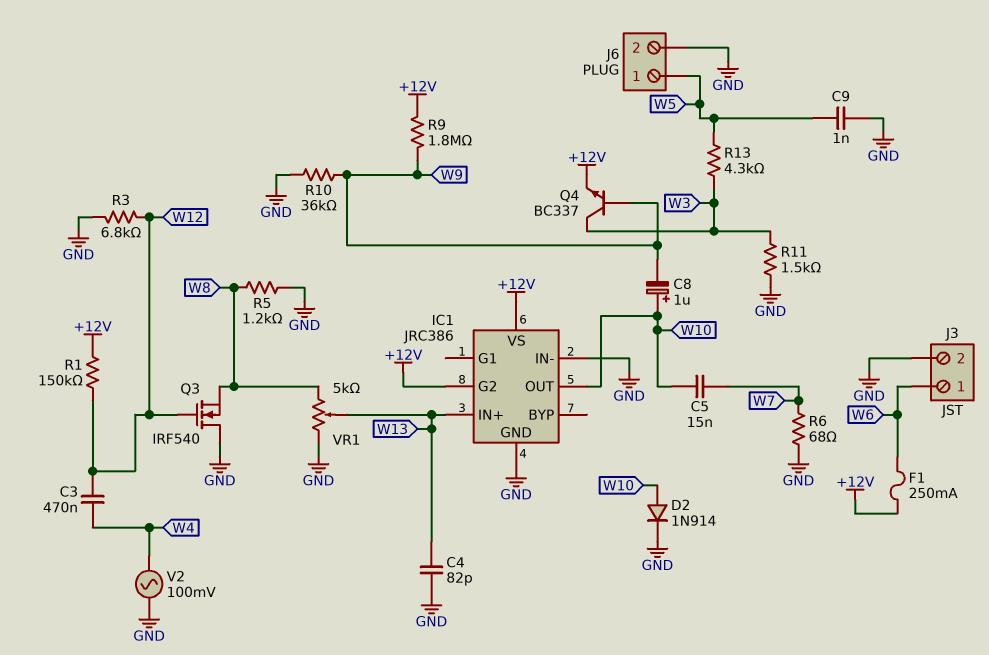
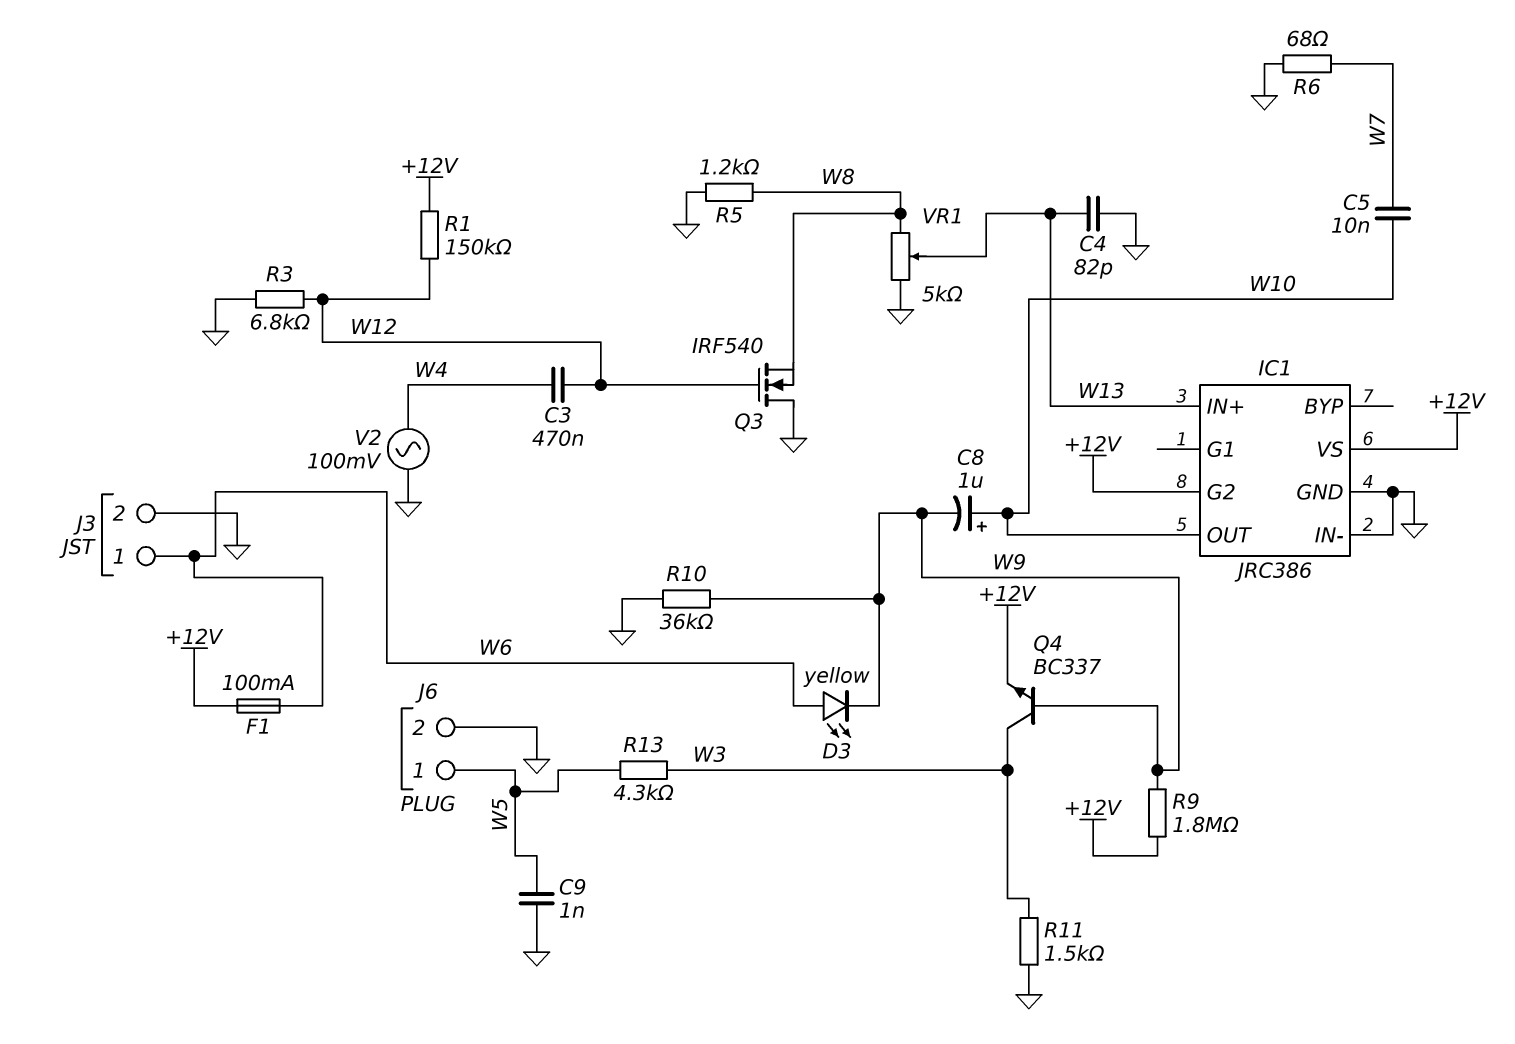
C5: 15nF (W7, W10) -> 10nF (W7, W10)
D2: diode 1N914 (A W10, K GND) -> none
D3: none -> LED yellow (A W6, K W9)
F1: 250mA (+12V, W6) -> 100mA (+12V, W6)

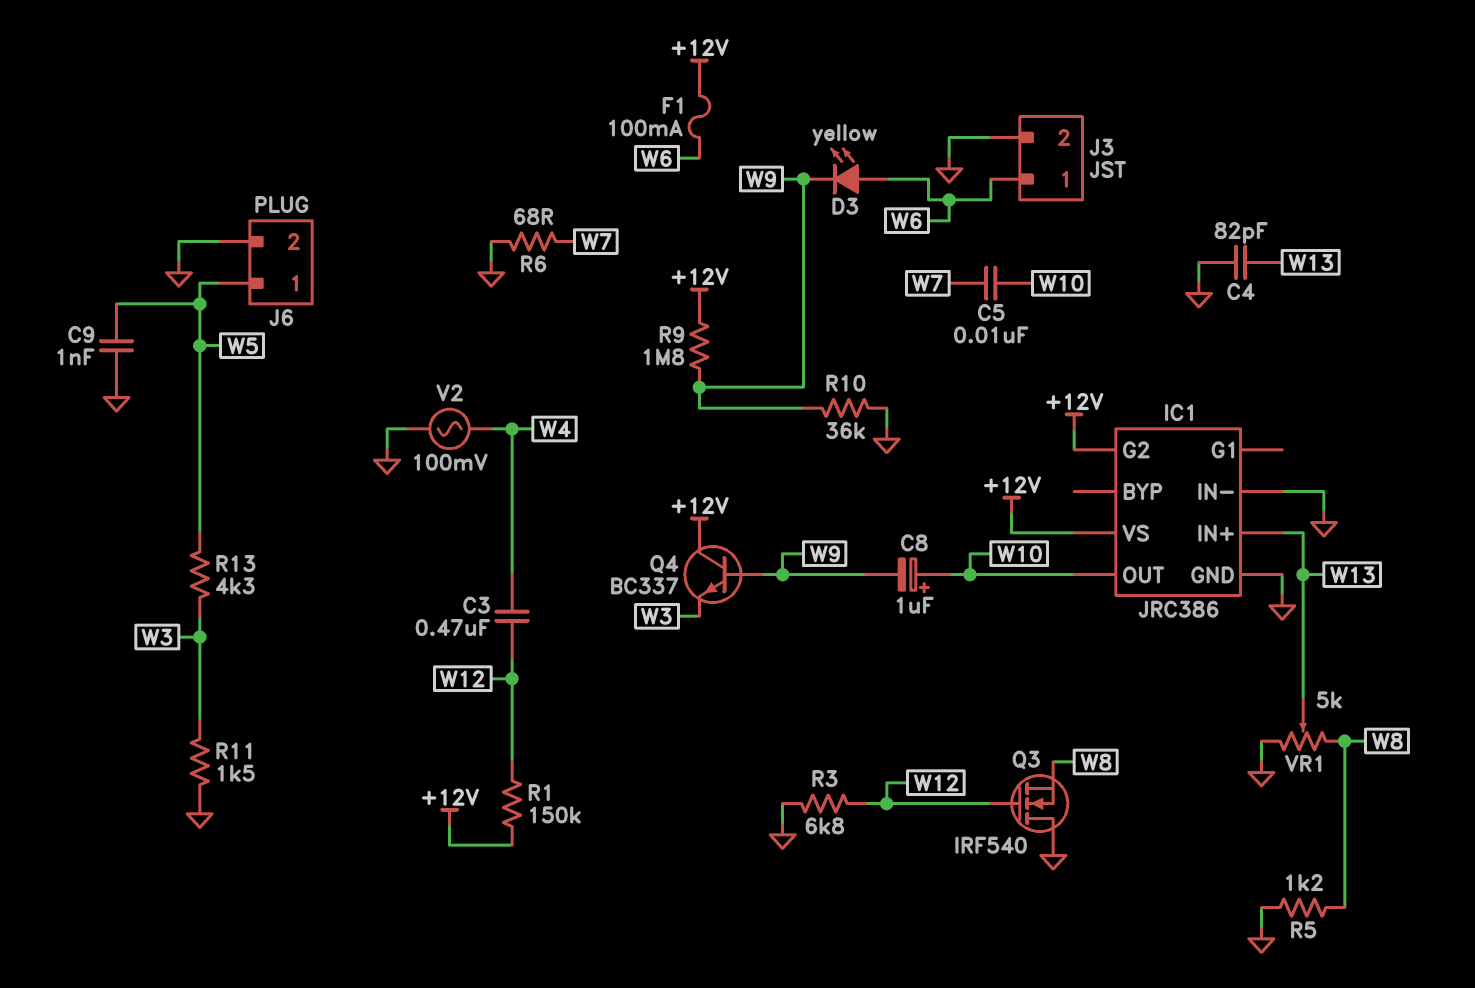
Q4: NPN BC337 (B W9, C W3, E +12V) -> NPN BC337 (B W9, C +12V, E W3)

